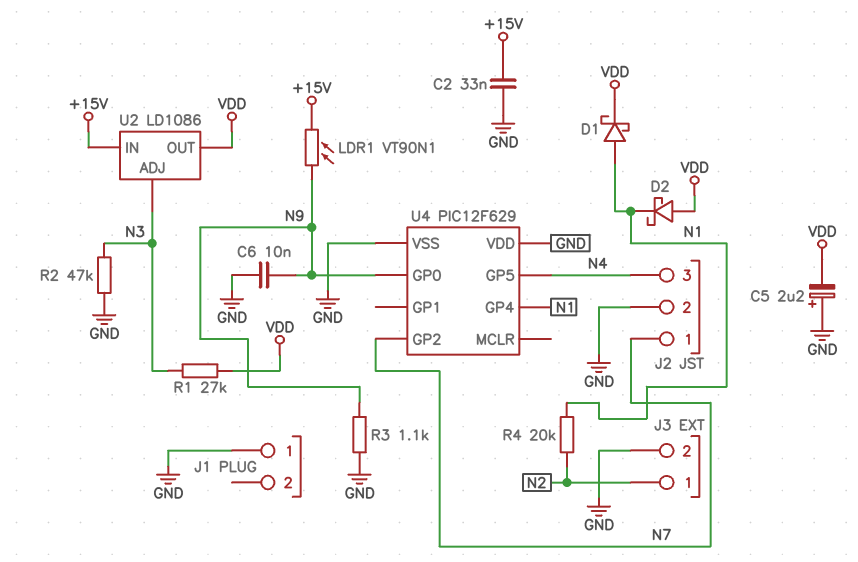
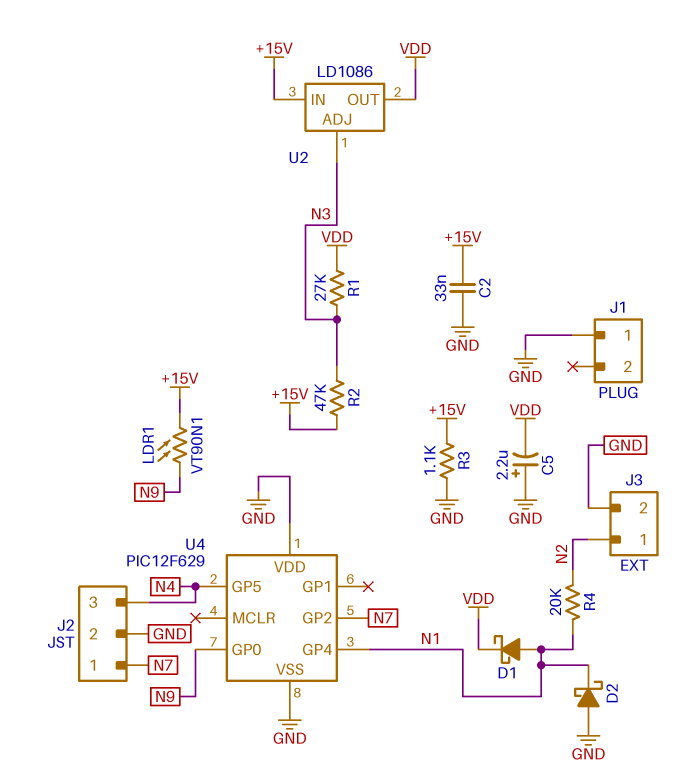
C6: 10nF (GND, N9) -> none
D2: schottky (A VDD, K N1) -> schottky (A GND, K N1)
R2: 47k (GND, N3) -> 47k (+15V, N3)
R3: 1.1k (GND, N9) -> 1.1k (+15V, GND)

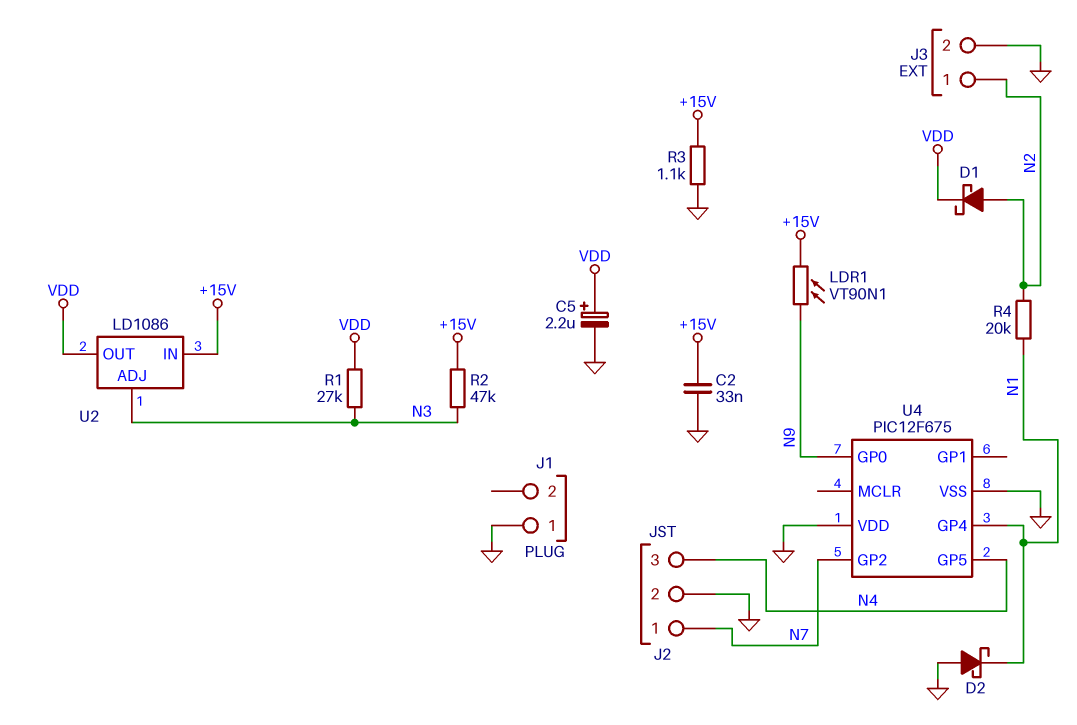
C5: 2.2uF (plus GND, minus VDD) -> 2.2uF (plus VDD, minus GND)
D1: schottky (A N1, K VDD) -> schottky (A N2, K VDD)
U4: PIC12F629 -> PIC12F675

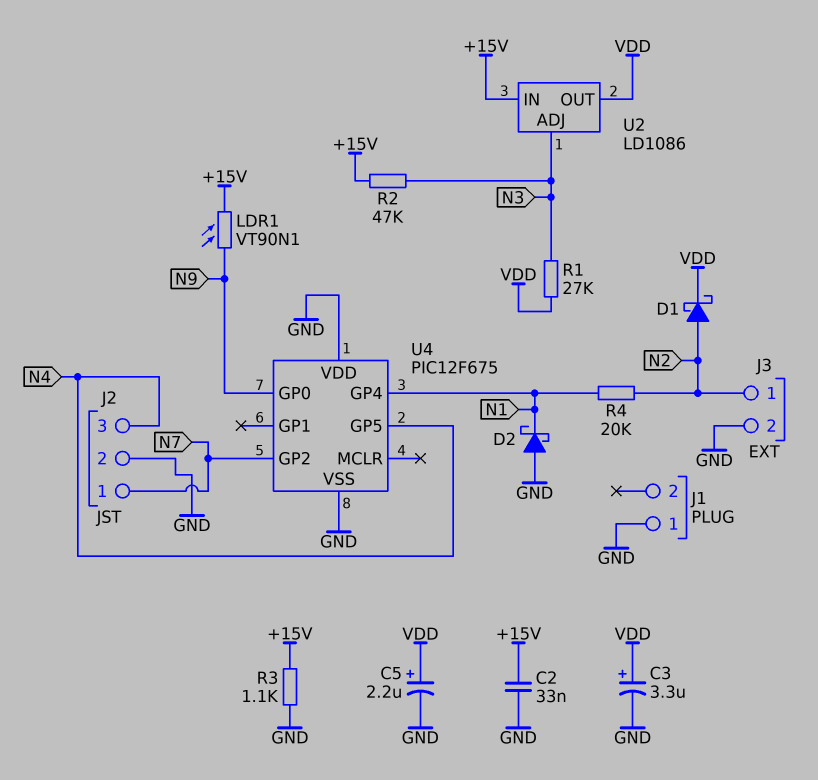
C3: none -> 3.3uF (plus VDD, minus GND)

